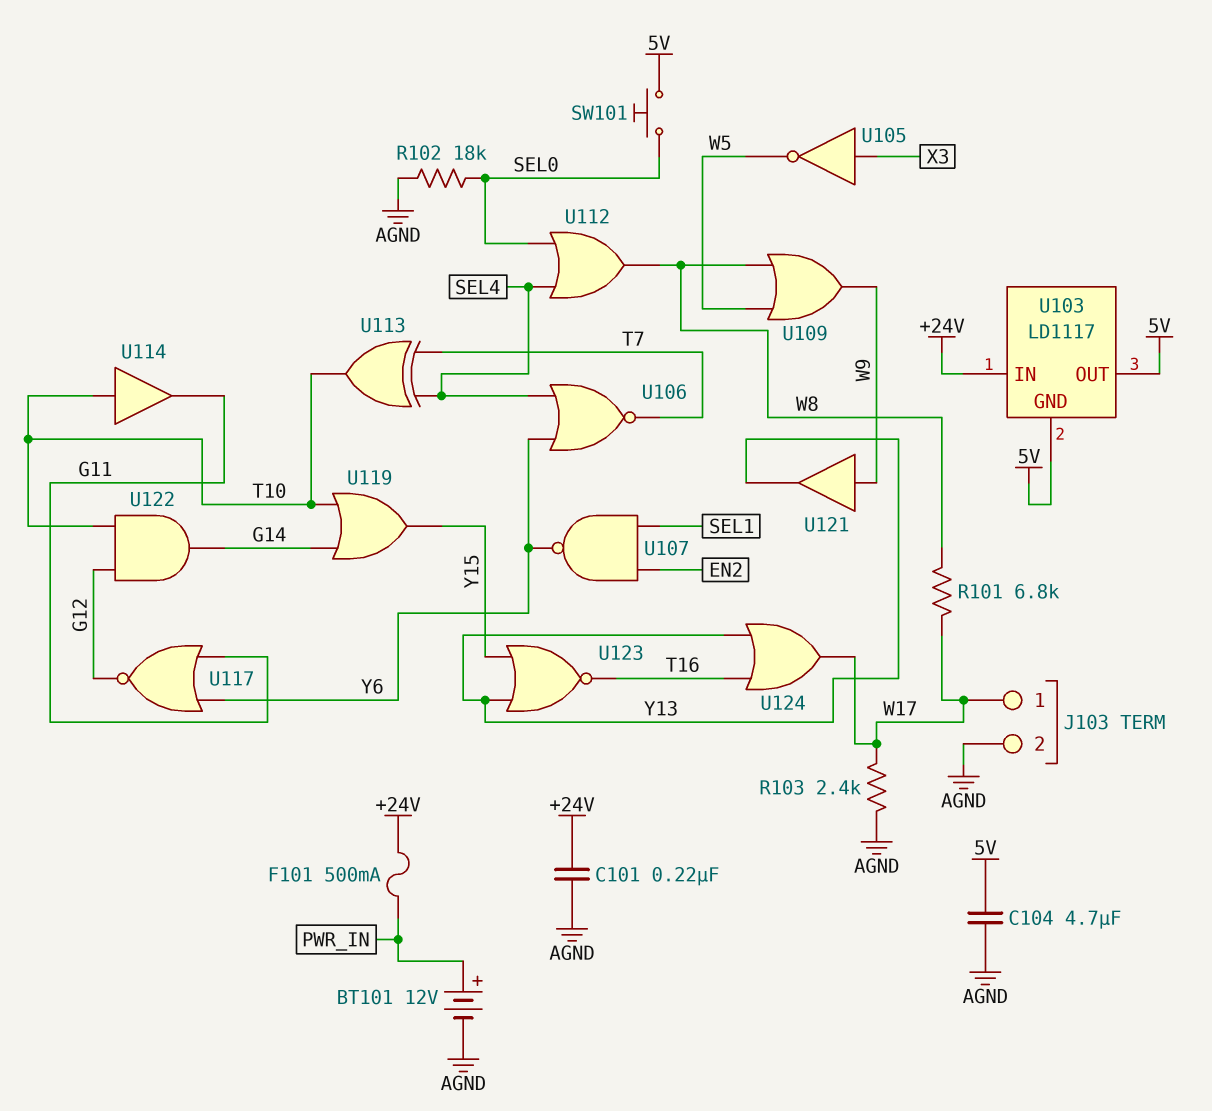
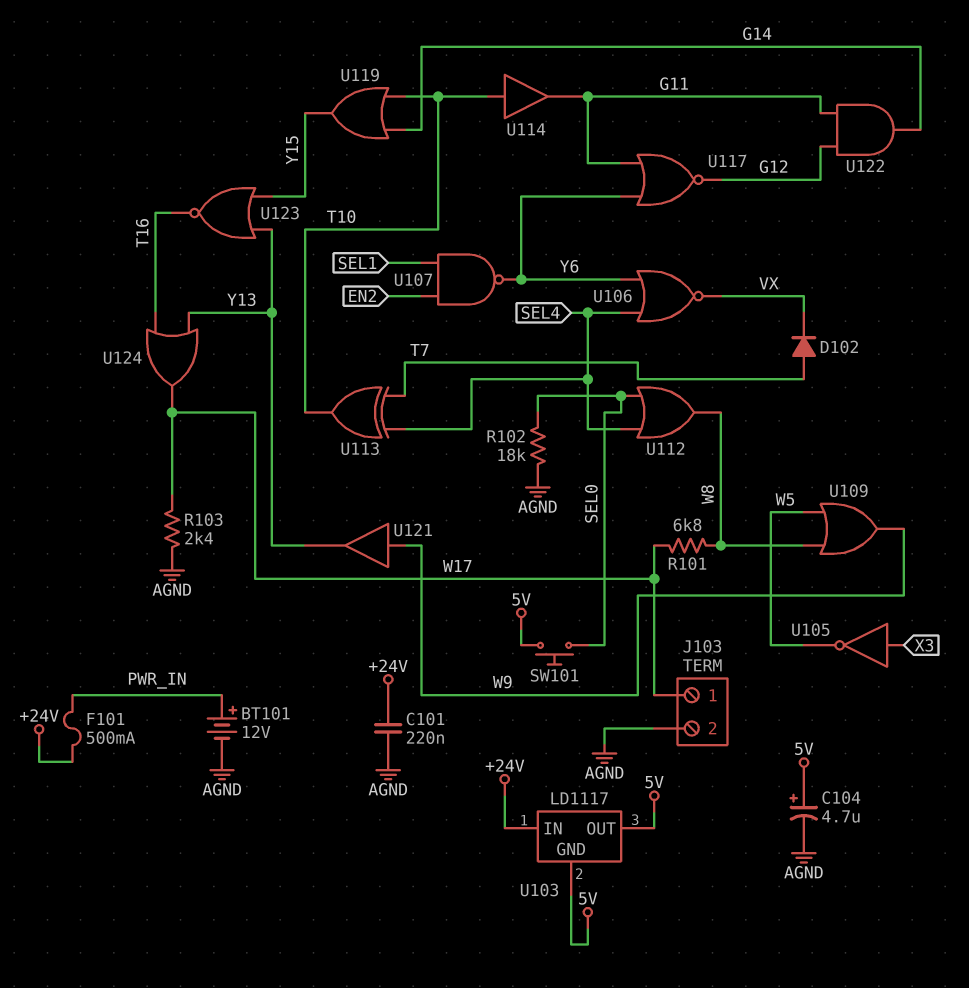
C104: 4.7uF (5V, AGND) -> 4.7uF (plus 5V, minus AGND)
D102: none -> diode (A T7, K VX)
U106: NOR (in SEL4, in Y6, out T7) -> NOR (in SEL4, in Y6, out VX)
U122: AND (in G12, in T10, out G14) -> AND (in G11, in G12, out G14)

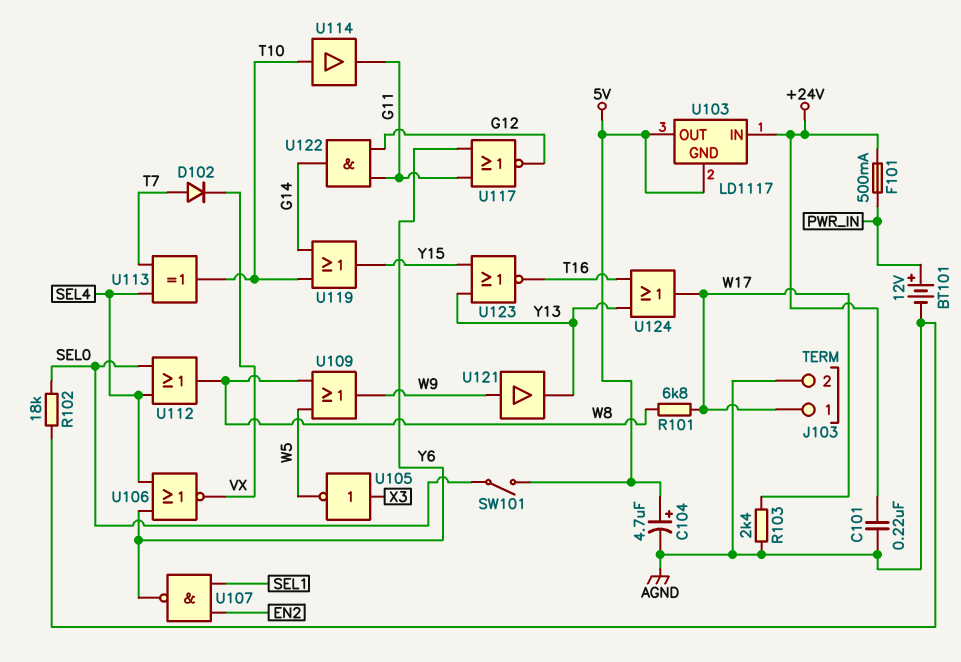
SW101: button (5V, SEL0) -> switch (5V, SEL0)

